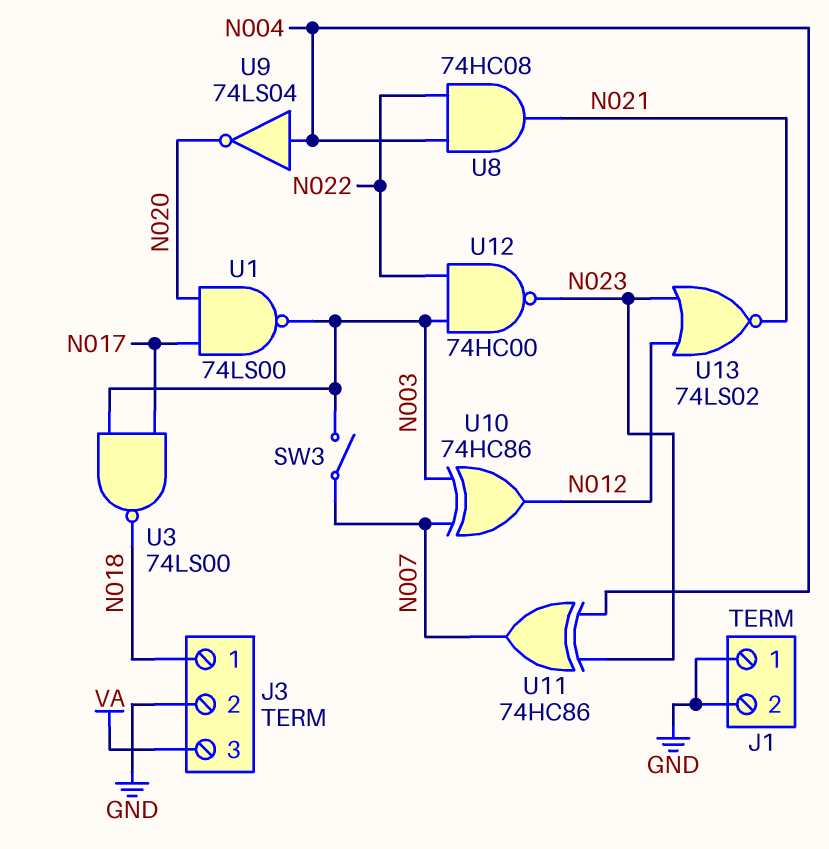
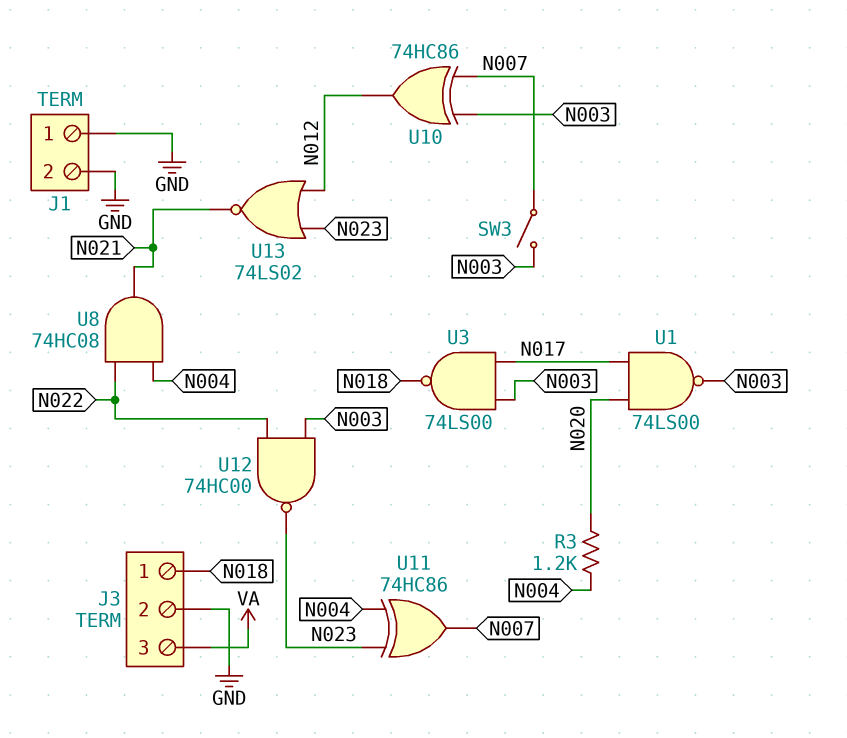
R3: none -> 1.2k (N004, N020)
U9: NOT 74LS04 (in N004, out N020) -> none

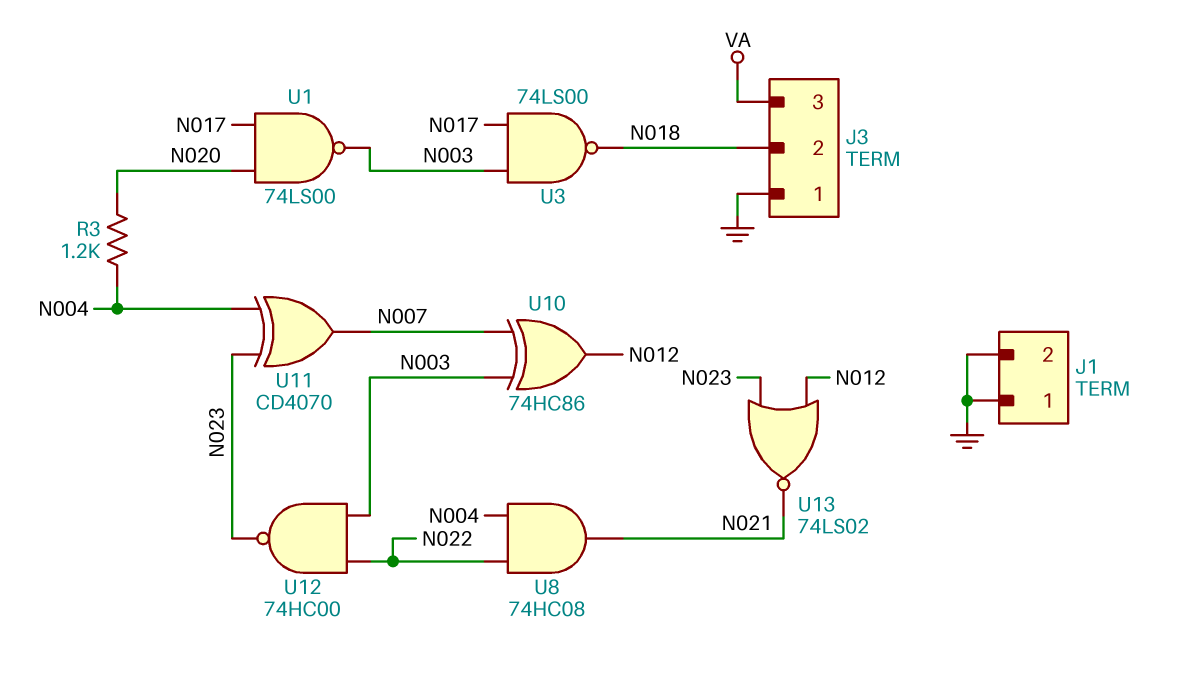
J3 pin 1: N018 -> GND
J3 pin 2: GND -> N018
SW3: switch (N003, N007) -> none
U11: XOR 74HC86 (in N004, in N023, out N007) -> XOR CD4070 (in N004, in N023, out N007)

